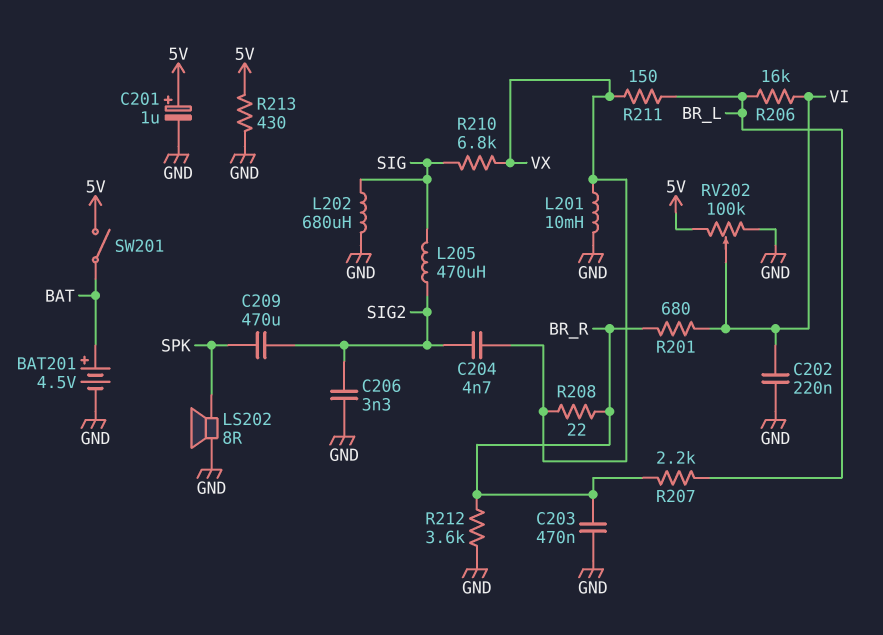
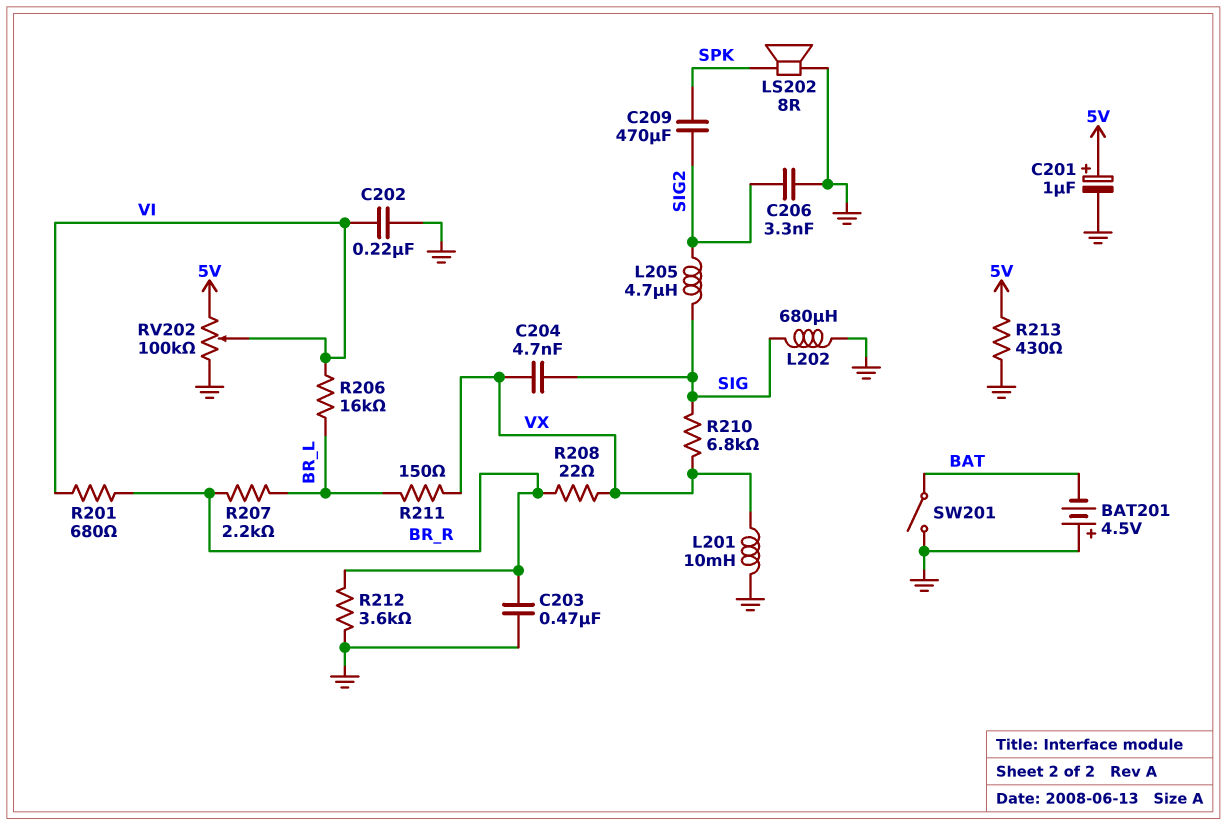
BAT201: 4.5V (plus BAT, minus GND) -> 4.5V (plus GND, minus BAT)
C204: 4.7nF (SIG2, VX) -> 4.7nF (SIG, VX)
L205: 470uH (SIG, SIG2) -> 4.7uH (SIG, SIG2)
SW201: switch (5V, BAT) -> switch (BAT, GND)

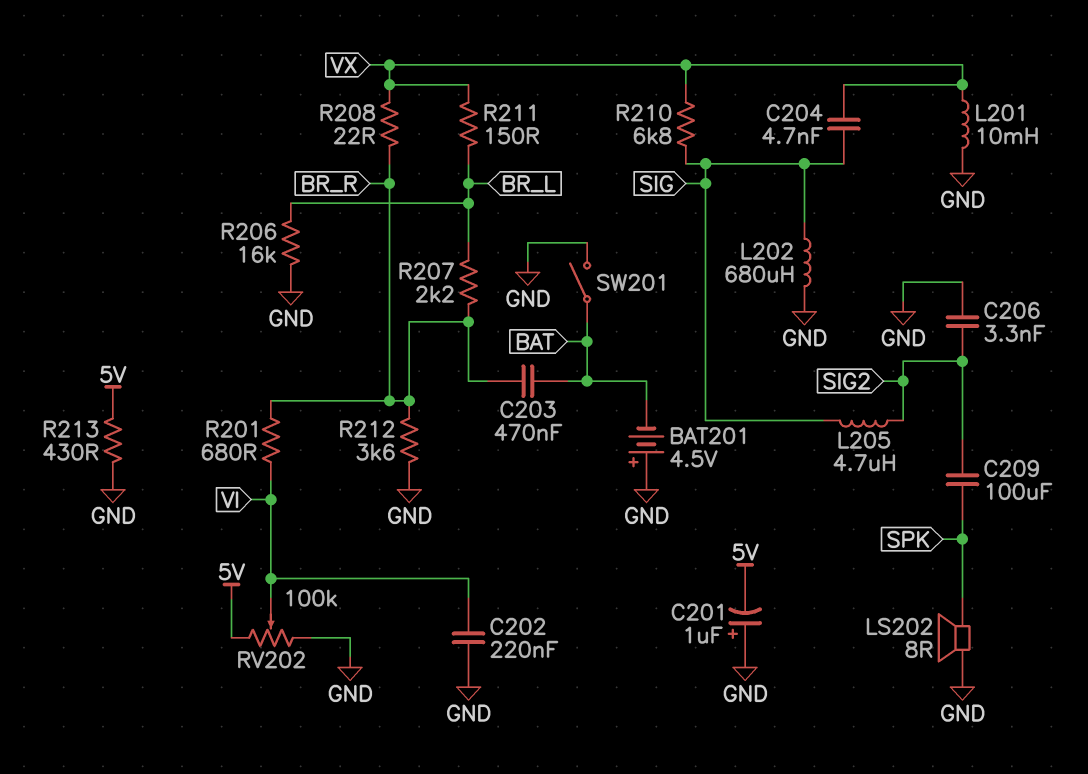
C201: 1uF (plus 5V, minus GND) -> 1uF (plus GND, minus 5V)
C203: 470nF (BR_R, GND) -> 470nF (BAT, BR_R)
C209: 470uF (SIG2, SPK) -> 100uF (SIG2, SPK)
R206: 16k (BR_L, VI) -> 16k (BR_L, GND)

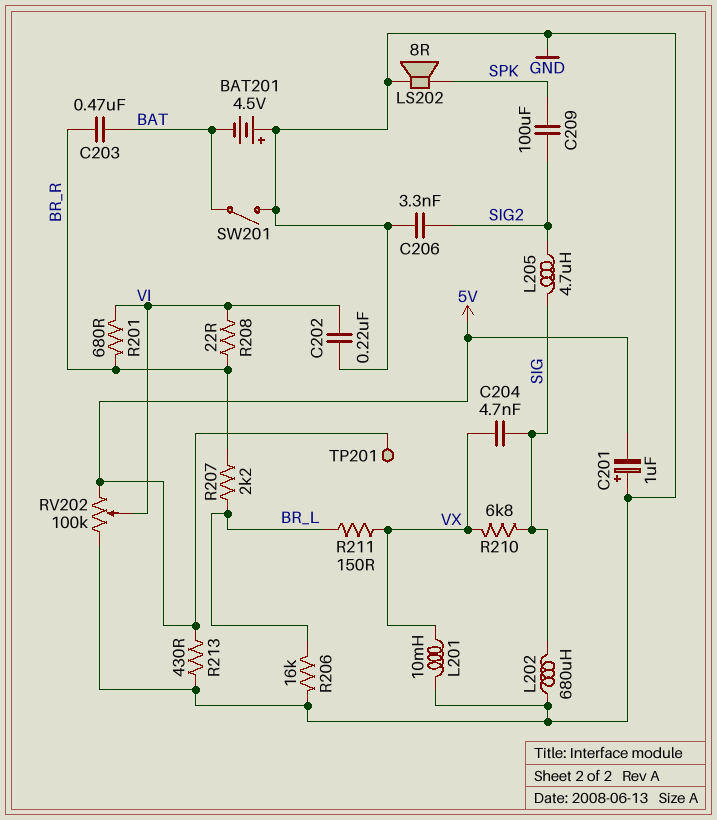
R208: 22 (BR_R, VX) -> 22 (BR_R, VI)
R212: 3.6k (BR_R, GND) -> none
TP201: none -> test point (5V)

